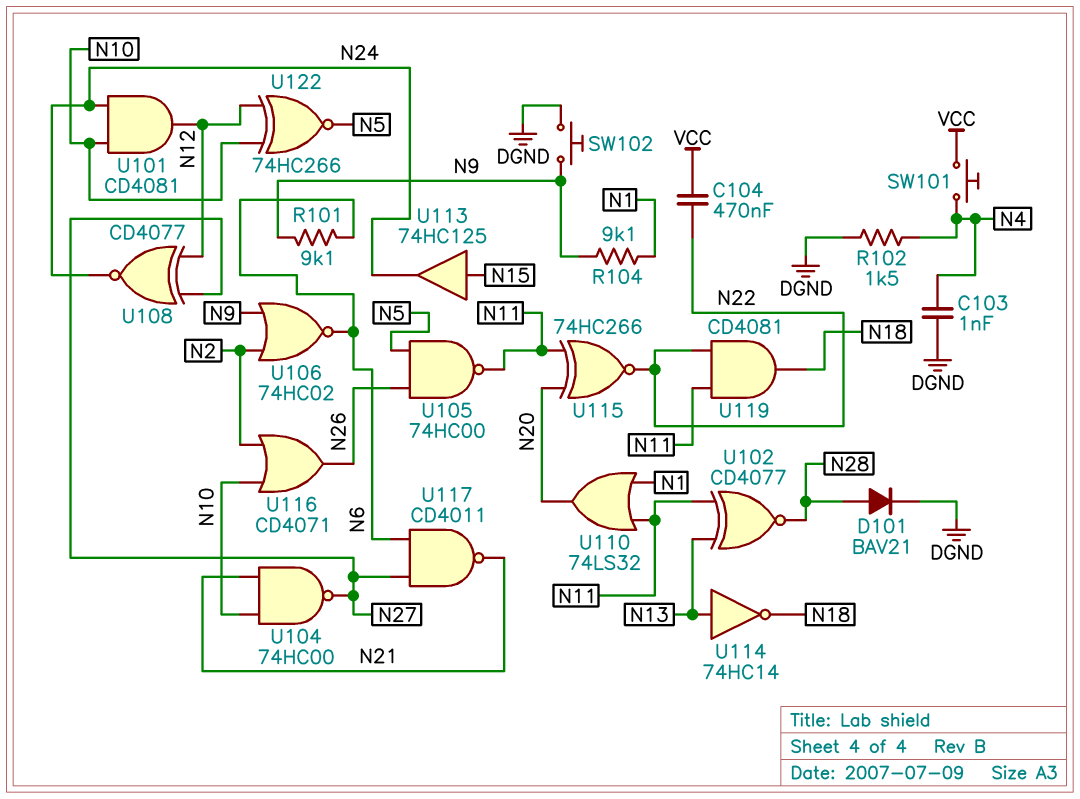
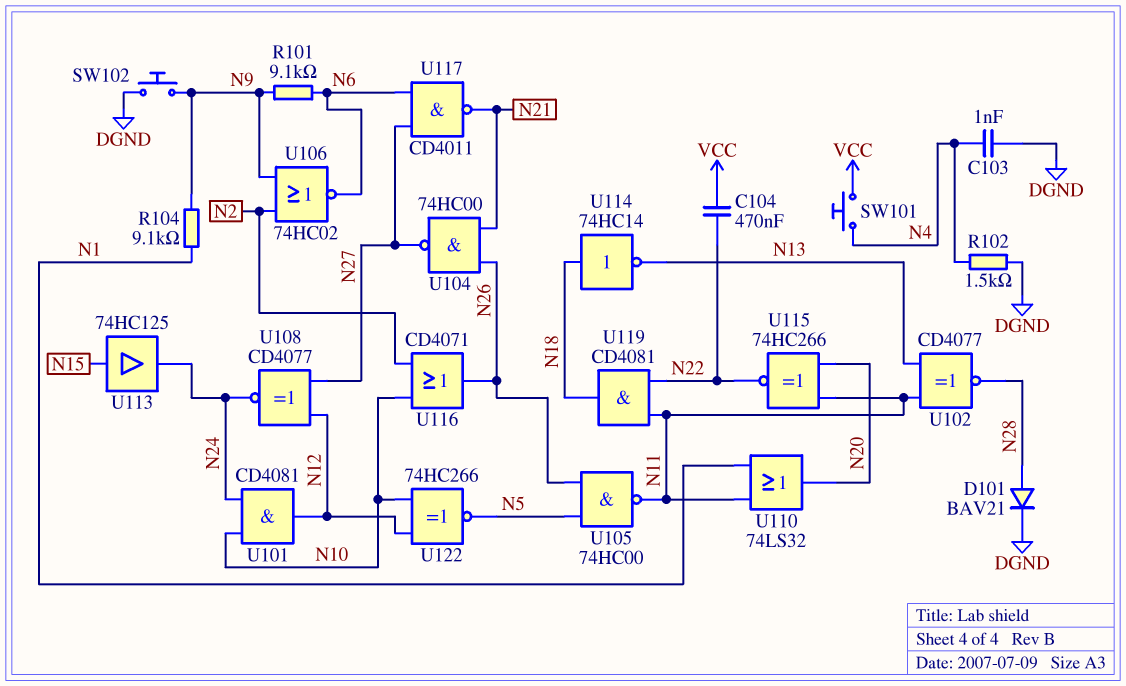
U104: NAND 74HC00 (in N10, in N21, out N27) -> NAND 74HC00 (in N21, in N26, out N27)
U114: NOT 74HC14 (in N13, out N18) -> NOT 74HC14 (in N18, out N13)

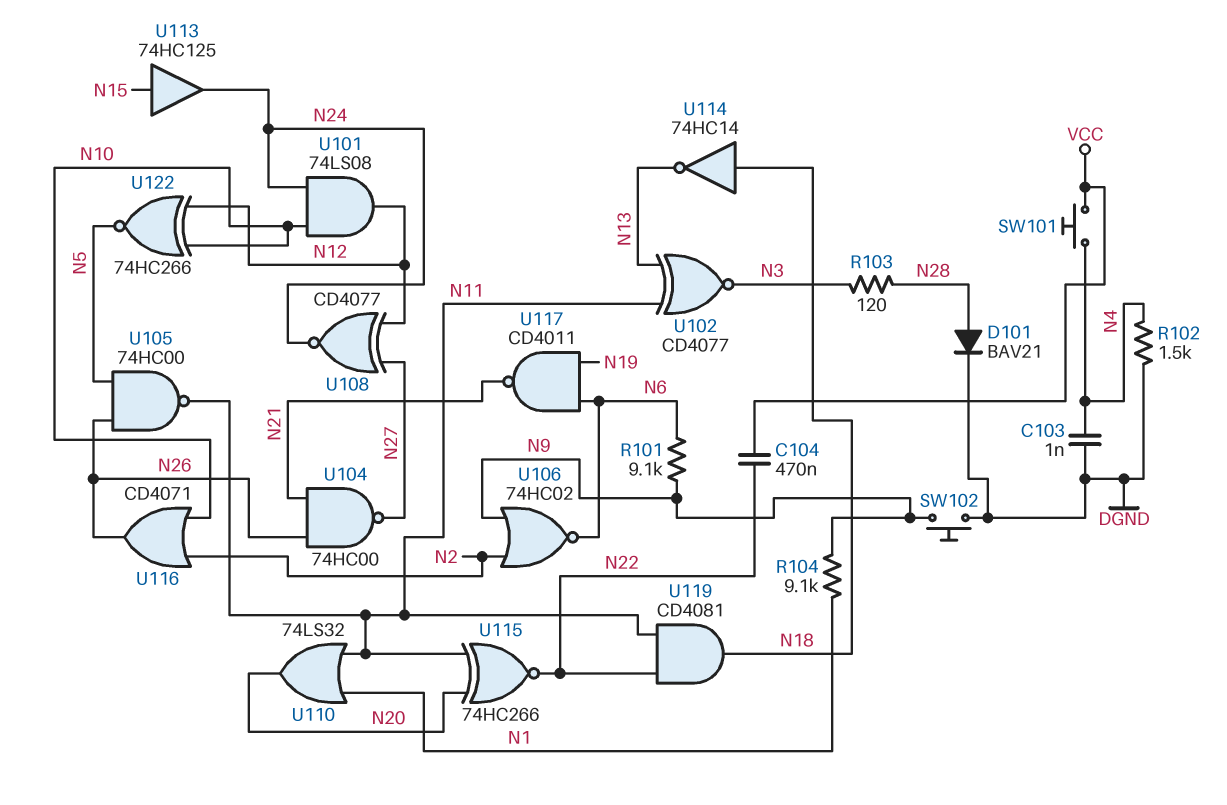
R103: none -> 120 (N3, N28)
U101: AND CD4081 (in N10, in N24, out N12) -> AND 74LS08 (in N10, in N24, out N12)
U102: XNOR CD4077 (in N11, in N13, out N28) -> XNOR CD4077 (in N11, in N13, out N3)
U117: NAND CD4011 (in N6, in N27, out N21) -> NAND CD4011 (in N6, in N19, out N21)

